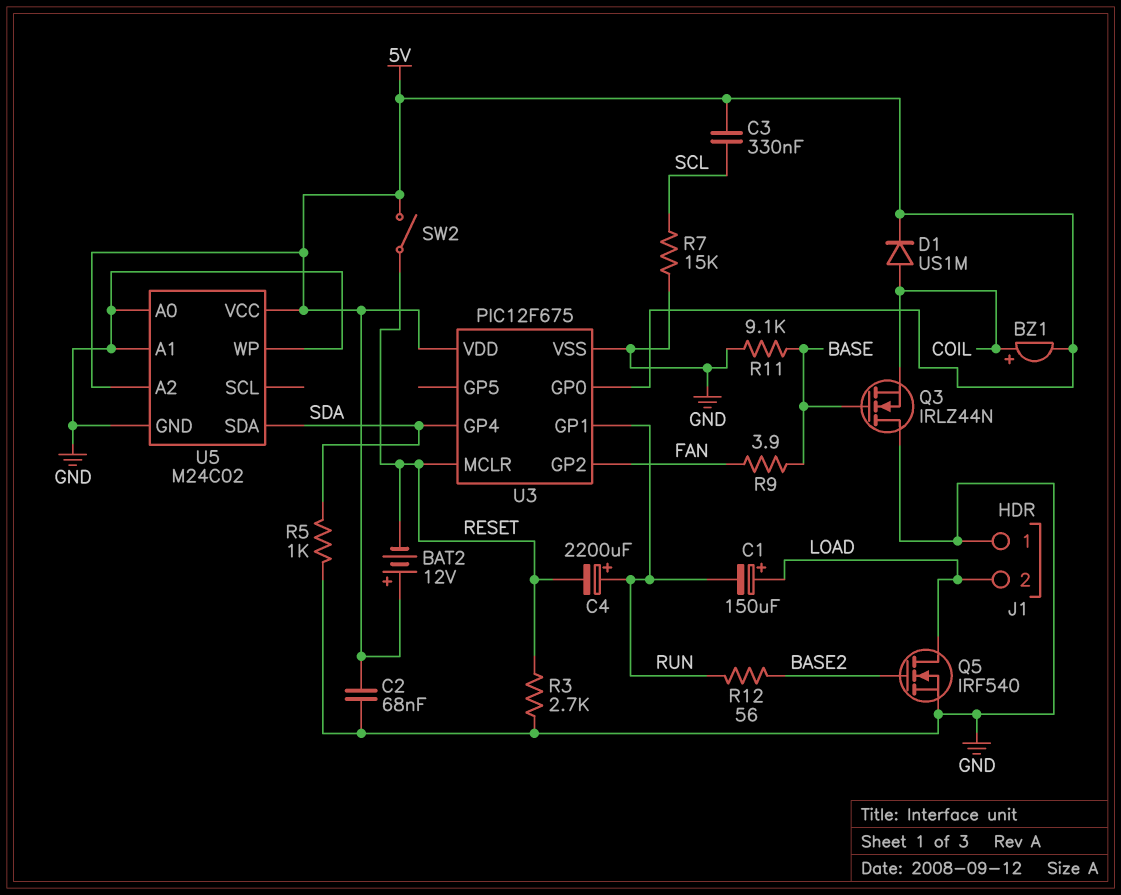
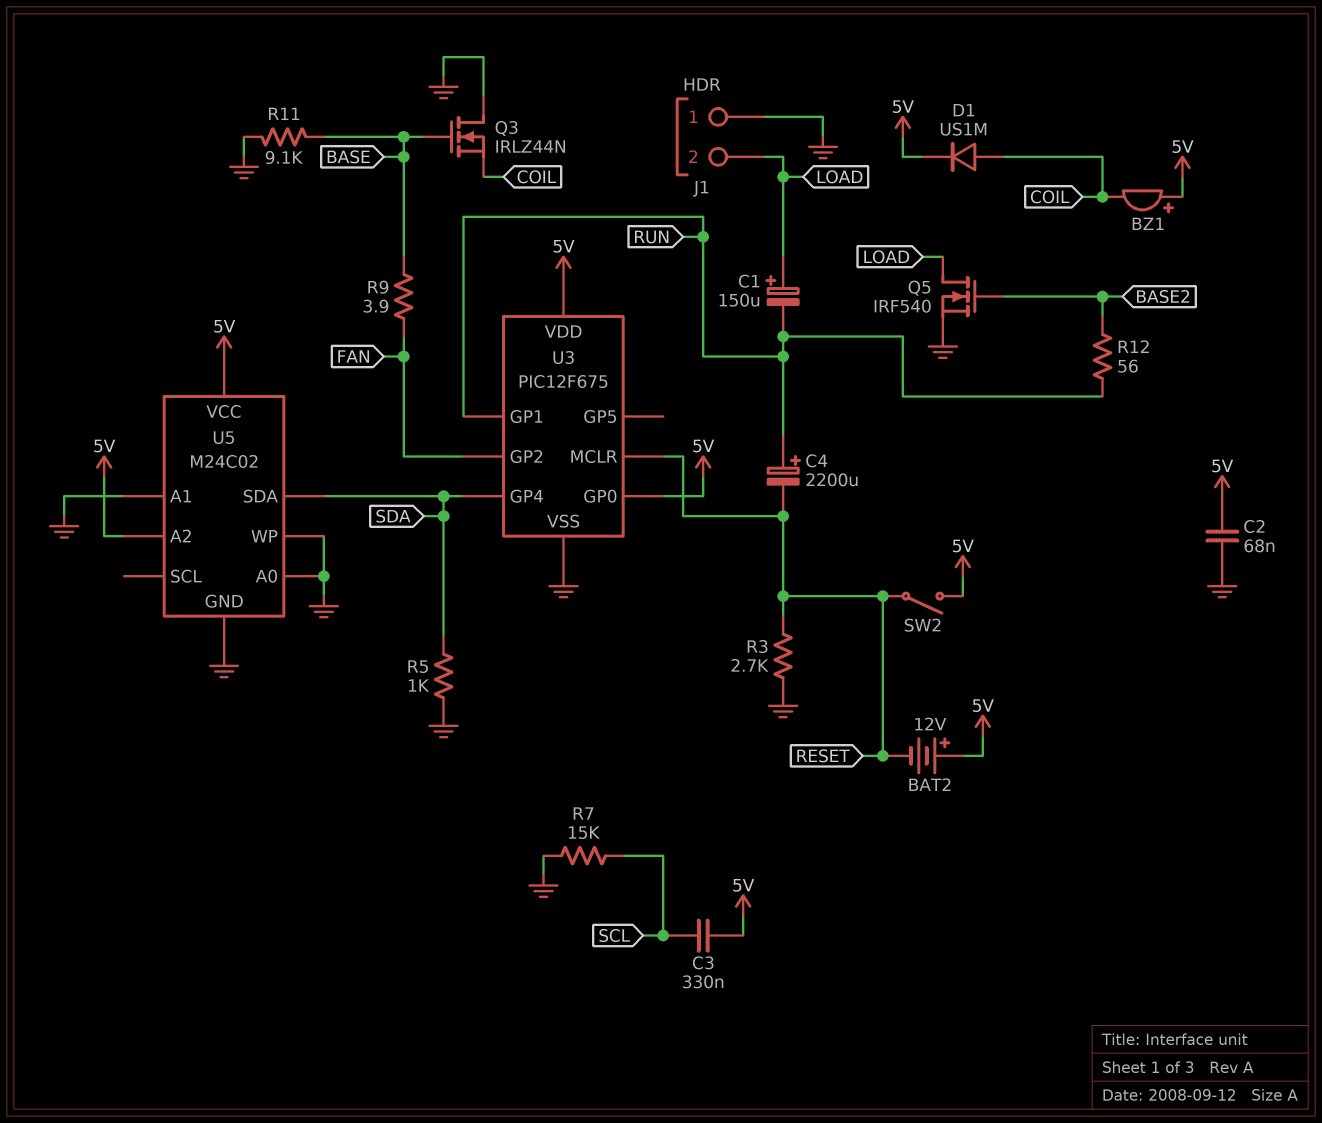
BZ1: buzzer (plus COIL, minus 5V) -> buzzer (plus 5V, minus COIL)

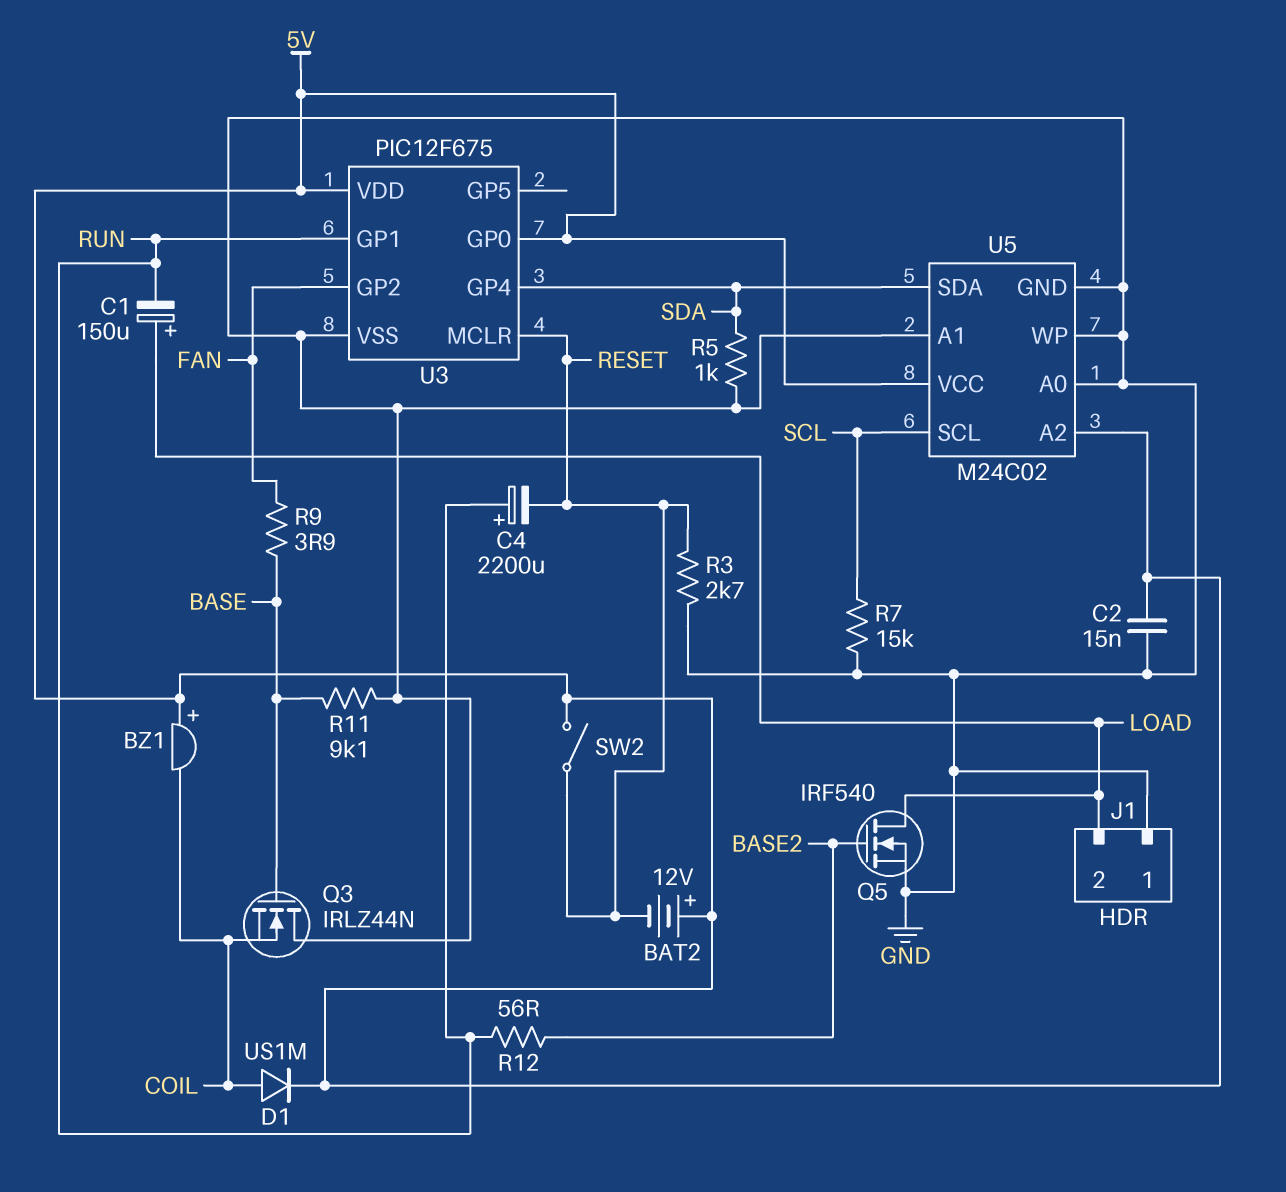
C2: 68nF (5V, GND) -> 15nF (5V, GND)
C3: 330nF (5V, SCL) -> none
U5 pin SCL: none -> SCL

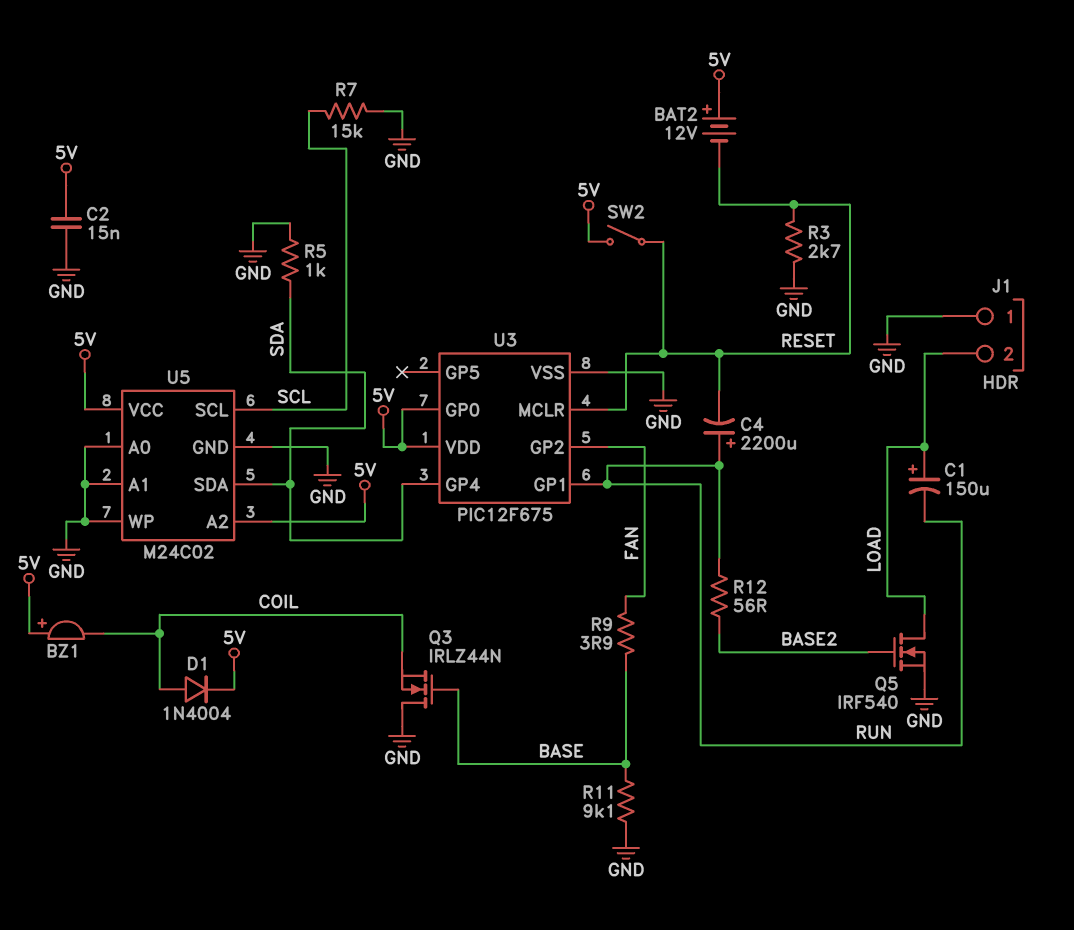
D1: diode US1M (A COIL, K 5V) -> diode 1N4004 (A COIL, K 5V)

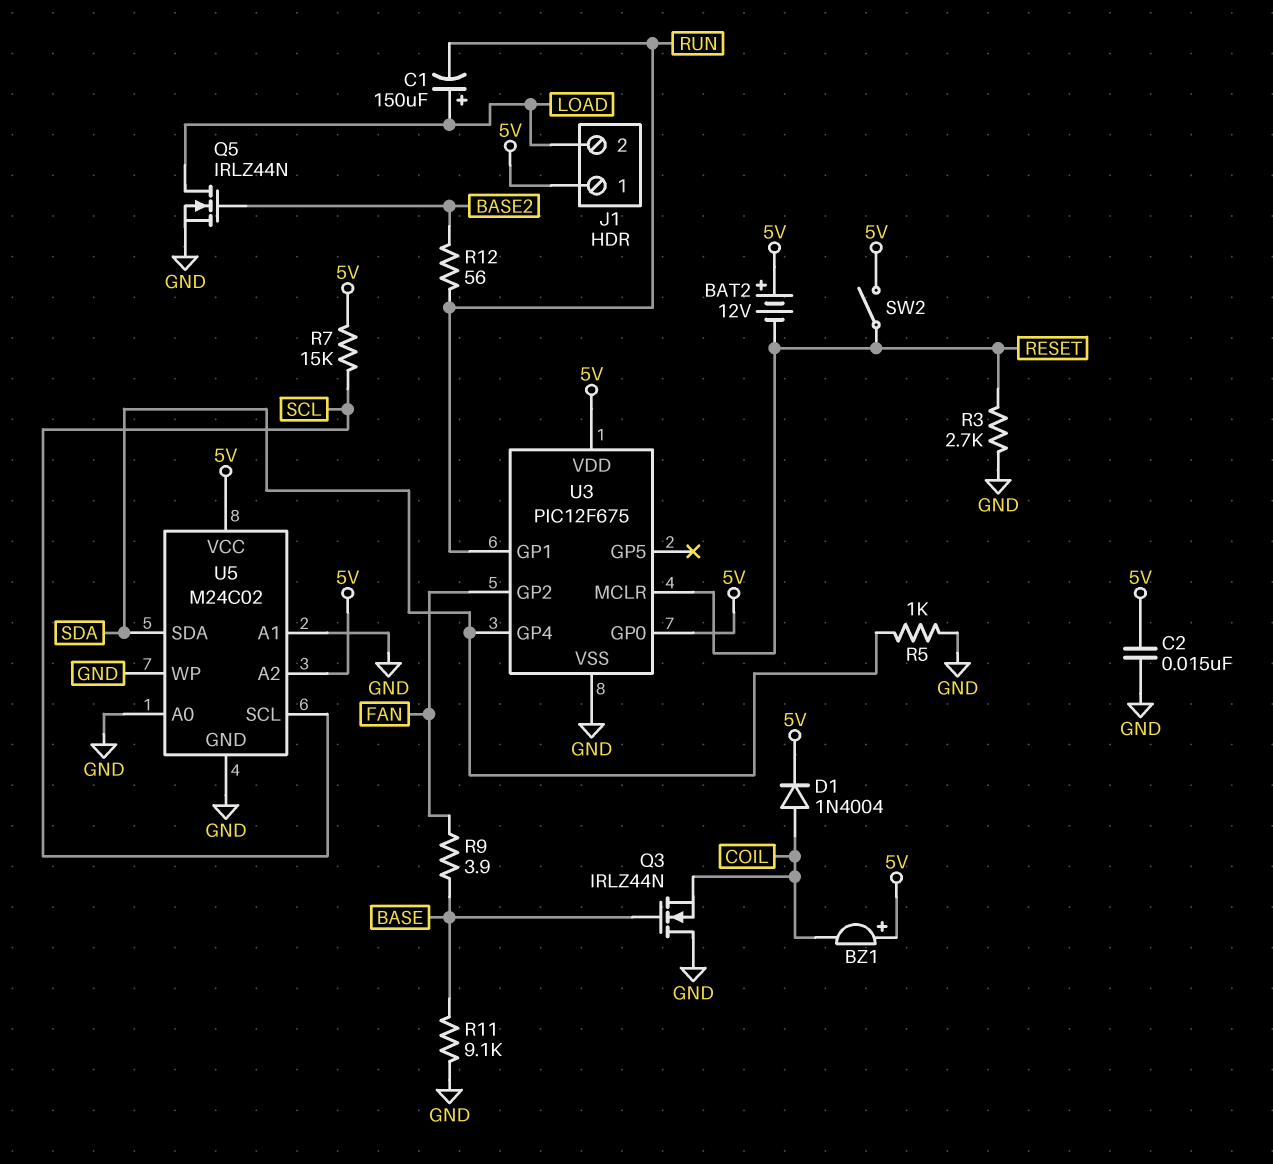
C4: 2200uF (plus RUN, minus RESET) -> none
J1 pin 1: GND -> 5V
Q5: NMOS IRF540 (G BASE2, D LOAD, S GND) -> NMOS IRLZ44N (G BASE2, D LOAD, S GND)
R7: 15k (GND, SCL) -> 15k (5V, SCL)

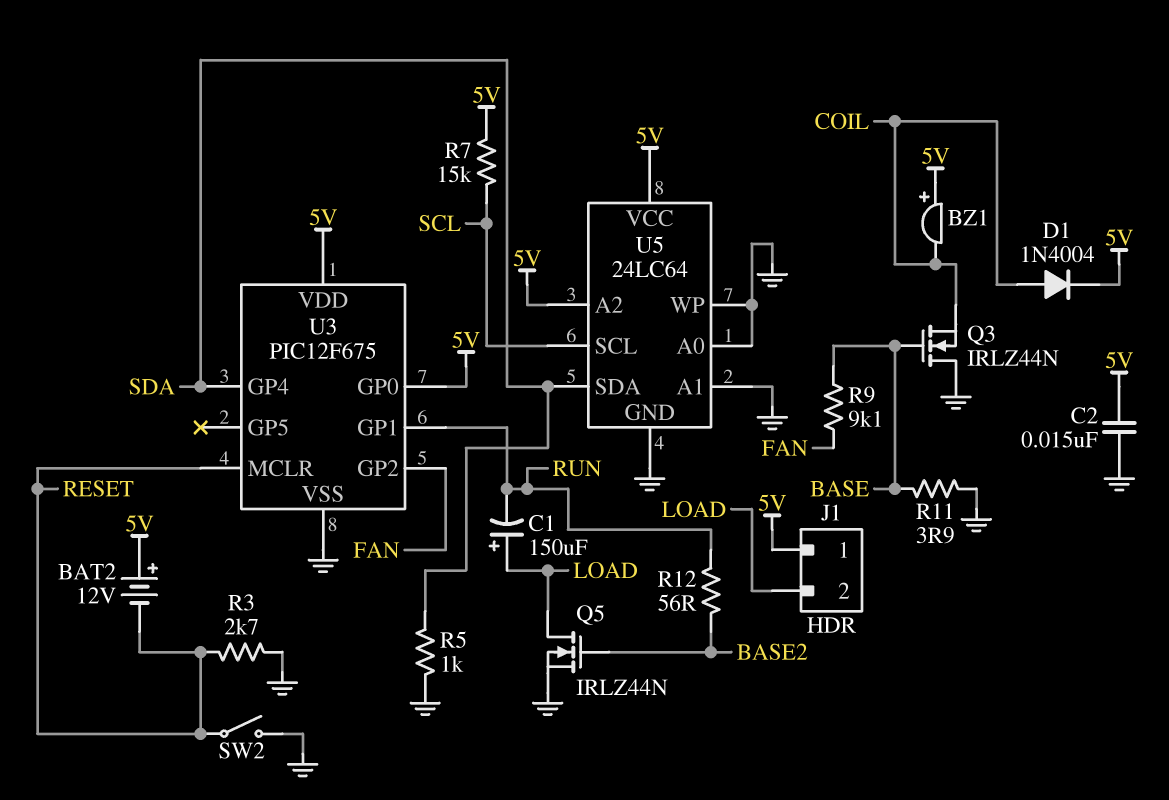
R9: 3.9 (BASE, FAN) -> 9.1k (BASE, FAN)
R11: 9.1k (BASE, GND) -> 3.9 (BASE, GND)
SW2: switch (5V, RESET) -> switch (GND, RESET)
U5: M24C02 -> 24LC64

